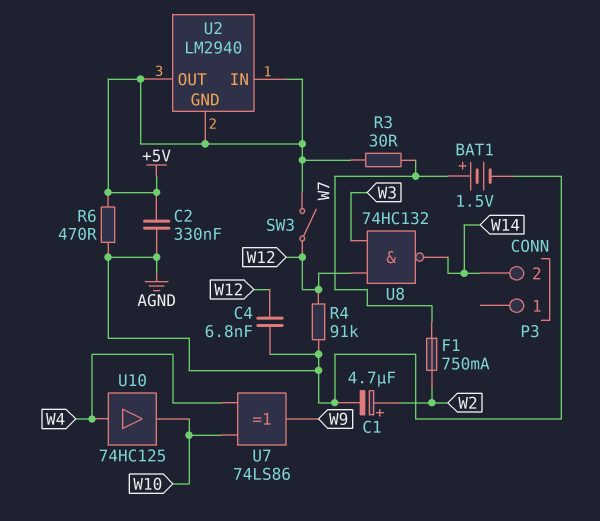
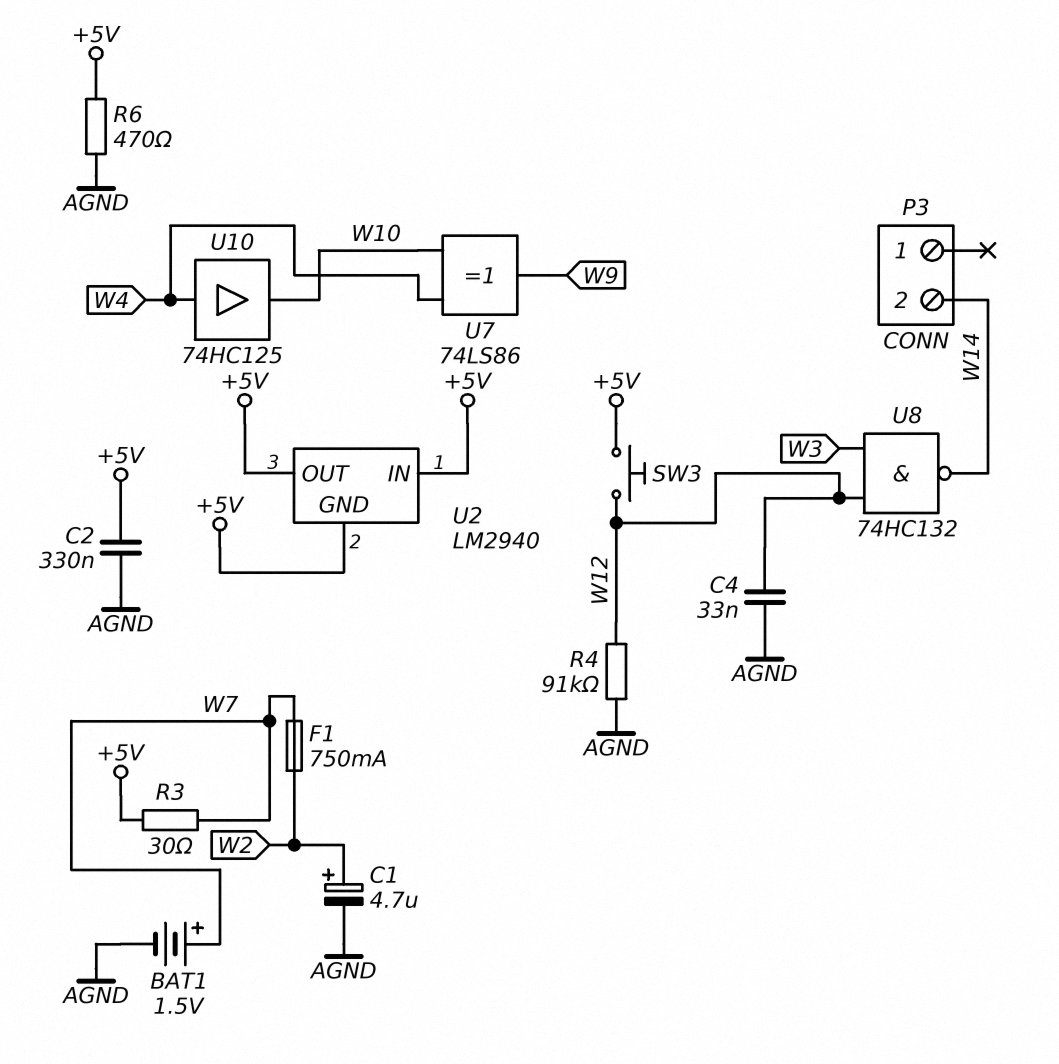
C4: 6.8nF (AGND, W12) -> 33nF (AGND, W12)
SW3: switch (+5V, W12) -> button (+5V, W12)

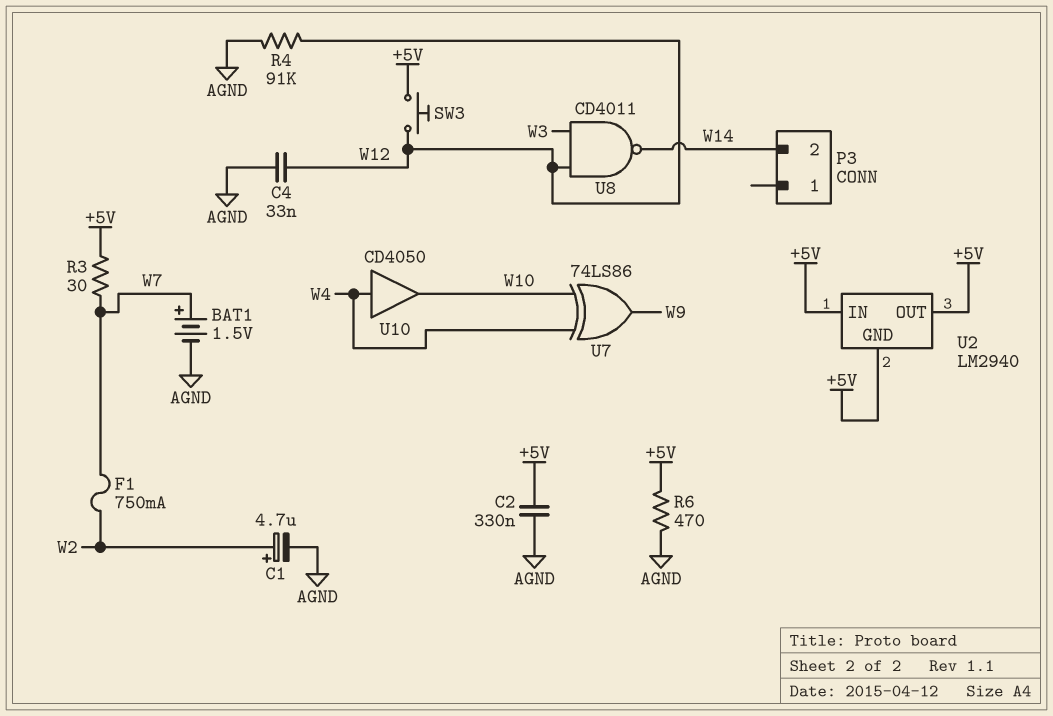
U8: NAND 74HC132 (in W3, in W12, out W14) -> NAND CD4011 (in W3, in W12, out W14)
U10: buffer 74HC125 (in W4, out W10) -> buffer CD4050 (in W4, out W10)

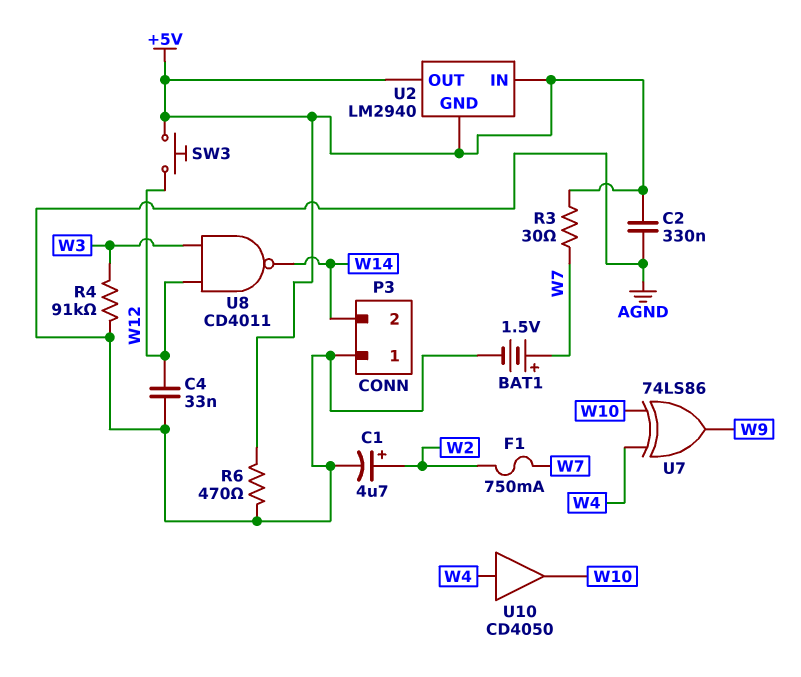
P3 pin 1: none -> AGND
R4: 91k (AGND, W12) -> 91k (AGND, W3)

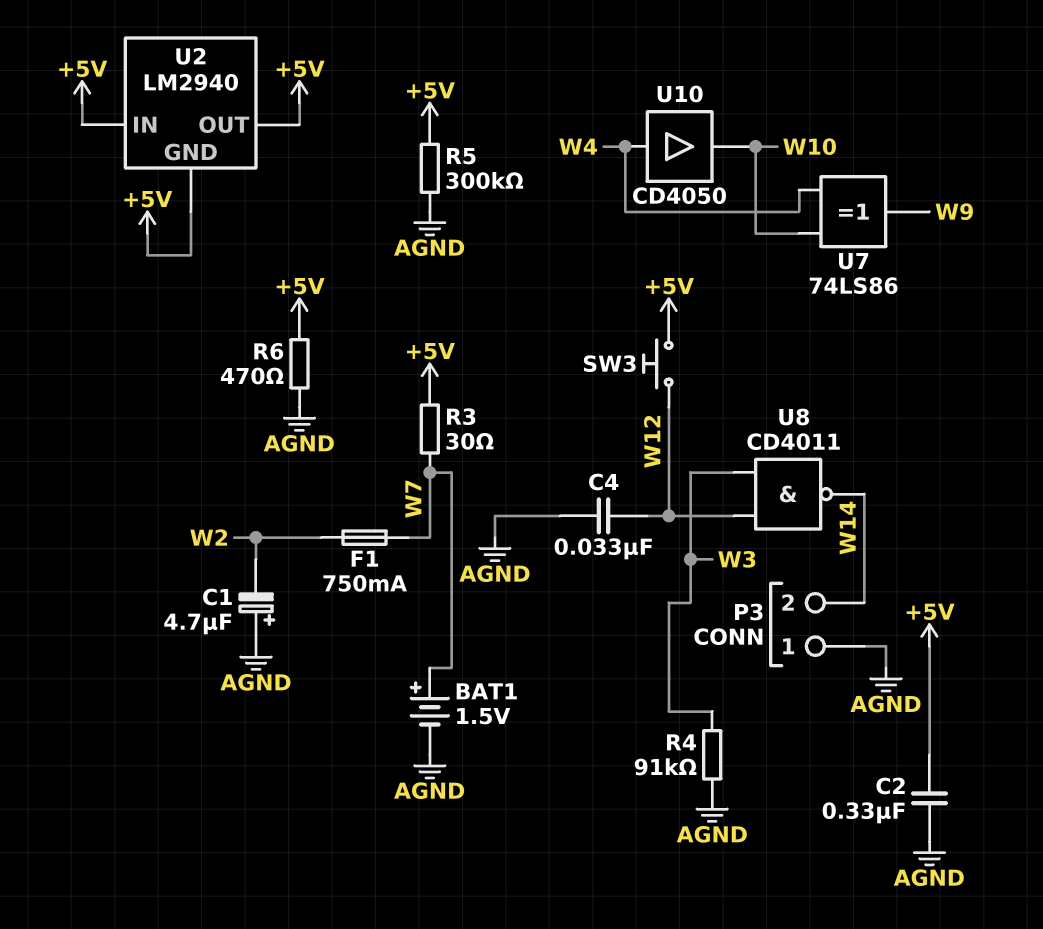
C1: 4.7uF (plus W2, minus AGND) -> 4.7uF (plus AGND, minus W2)
R5: none -> 300k (+5V, AGND)

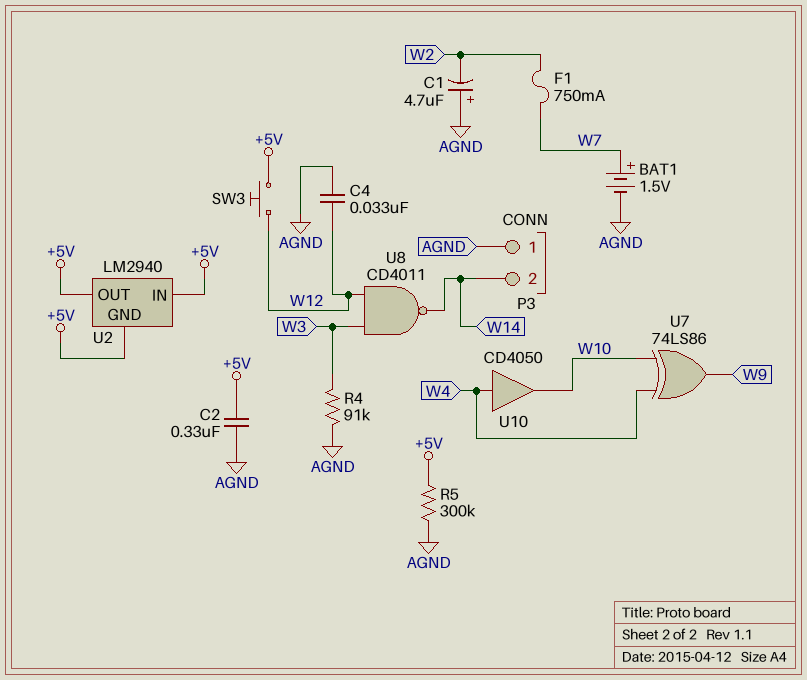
R3: 30 (+5V, W7) -> none
R6: 470 (+5V, AGND) -> none

